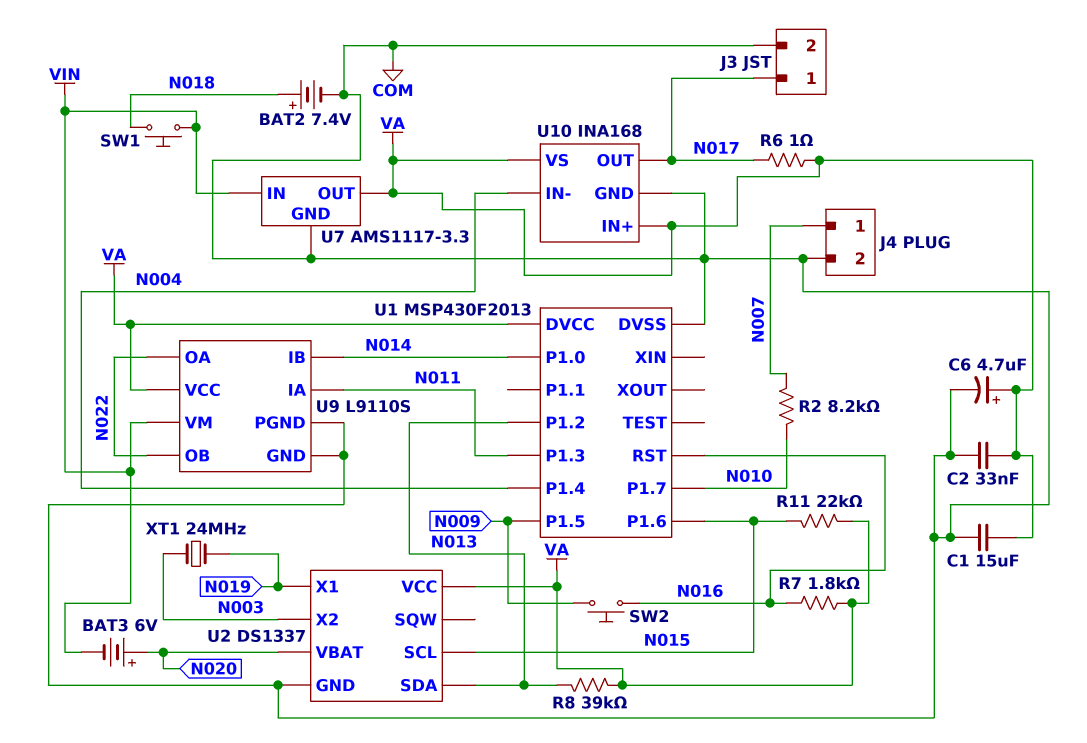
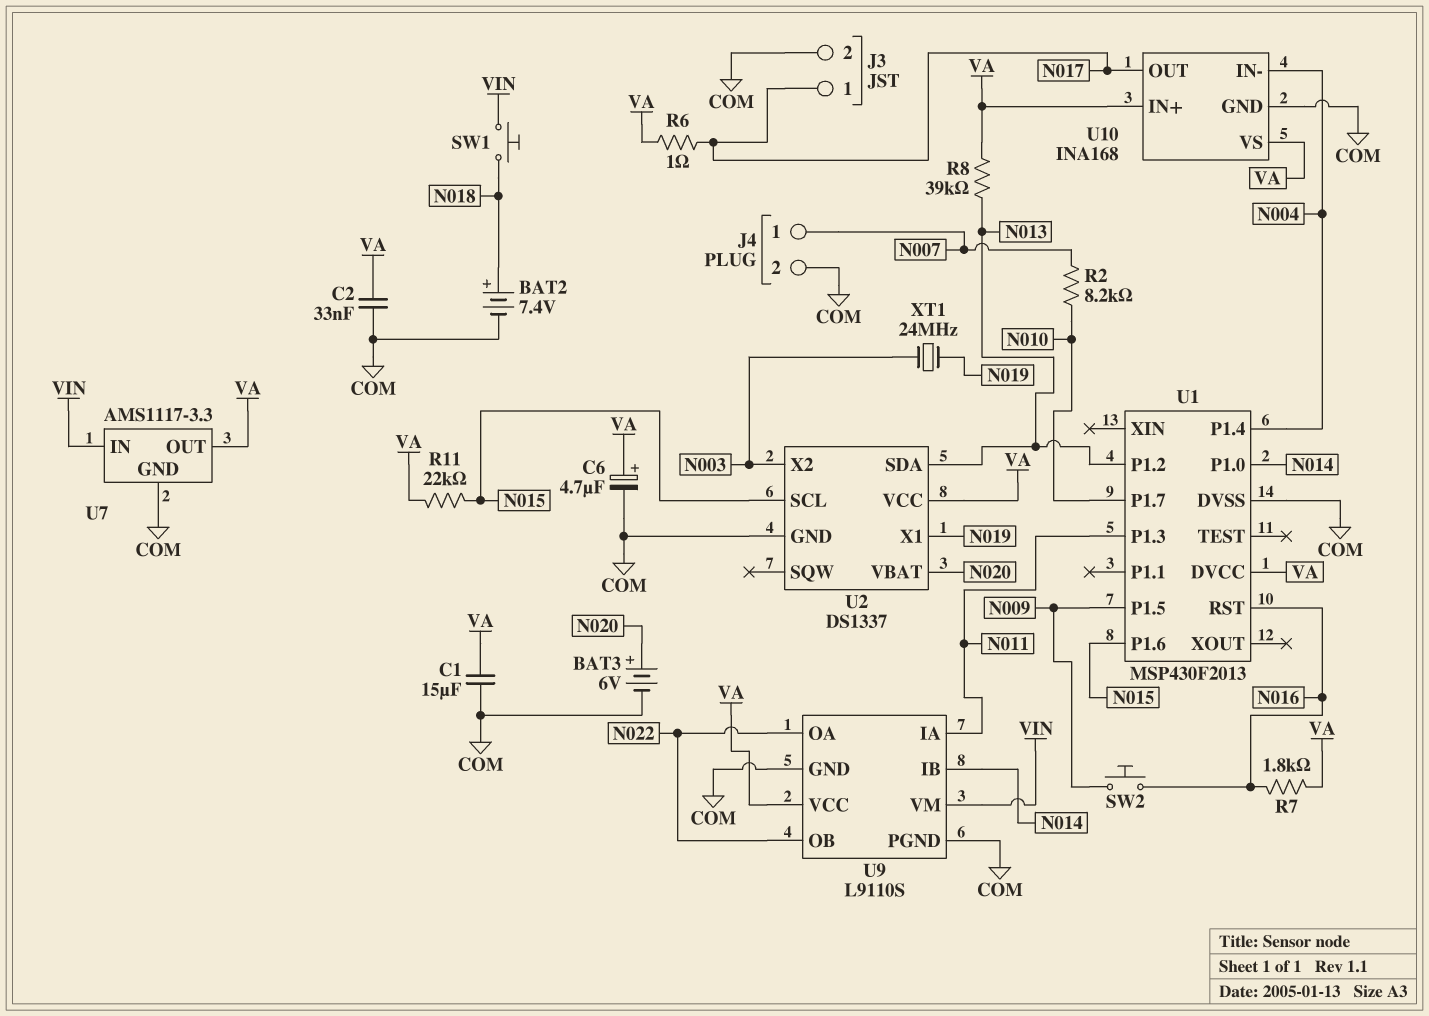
BAT3: 6V (plus N020, minus VIN) -> 6V (plus N020, minus COM)

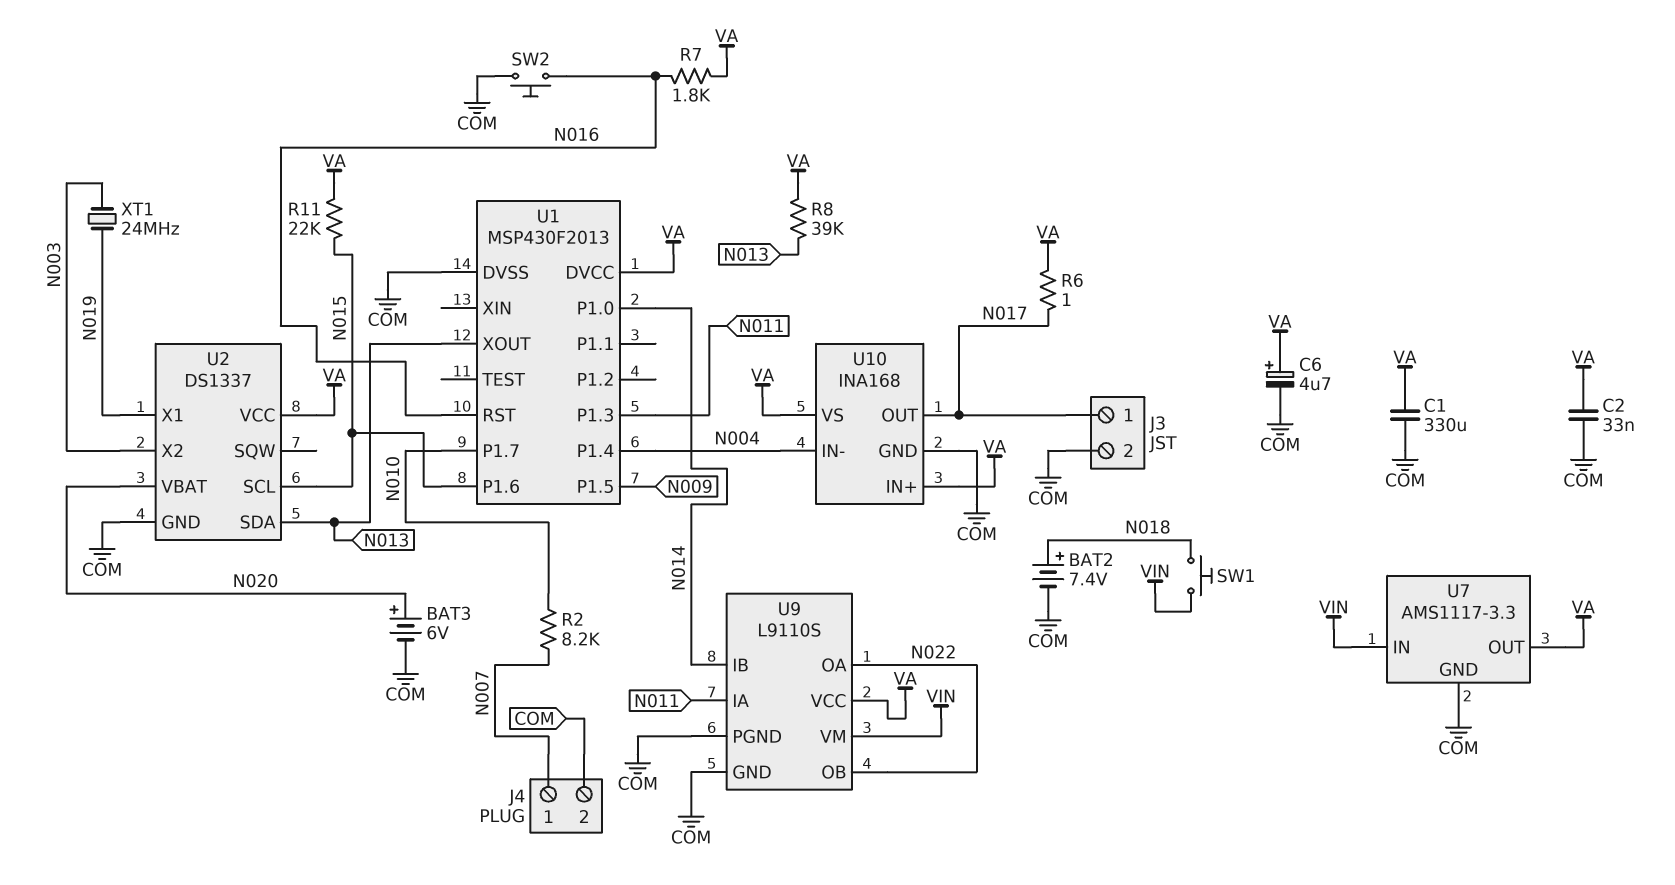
C1: 15uF (COM, VA) -> 330uF (COM, VA)
SW2: button (N009, N016) -> button (COM, N016)
U1 pin P1.2: N013 -> none
U1 pin XOUT: none -> N013

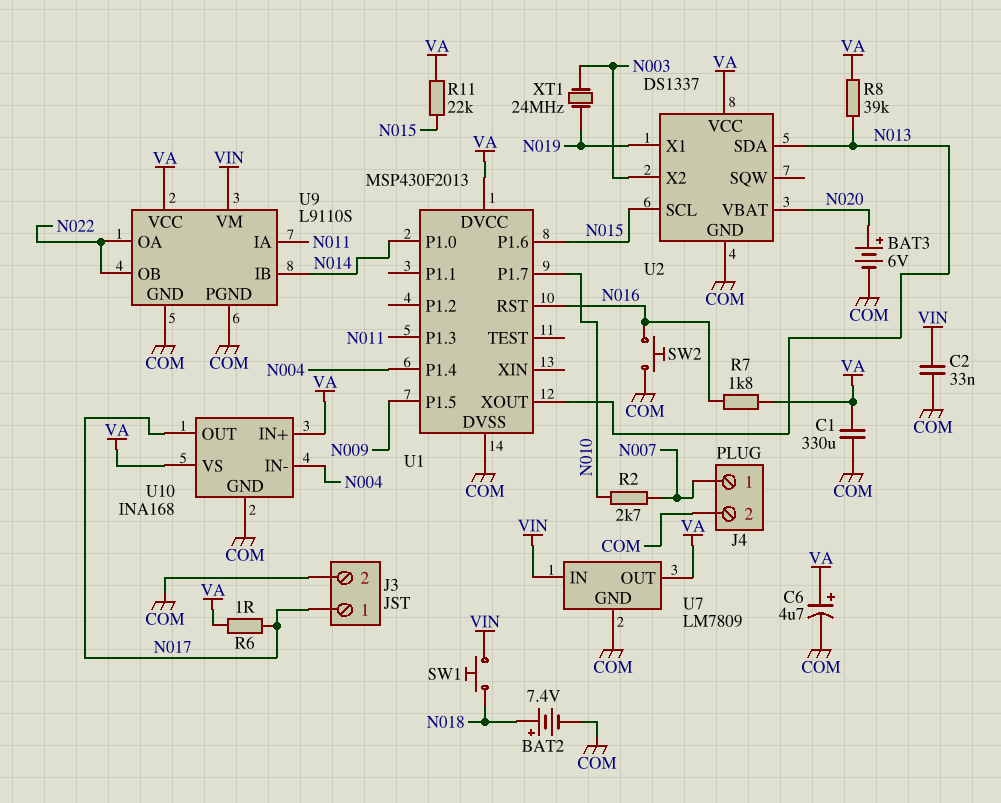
C2: 33nF (COM, VA) -> 33nF (COM, VIN)
R2: 8.2k (N007, N010) -> 2.7k (N007, N010)
U7: AMS1117-3.3 -> LM7809

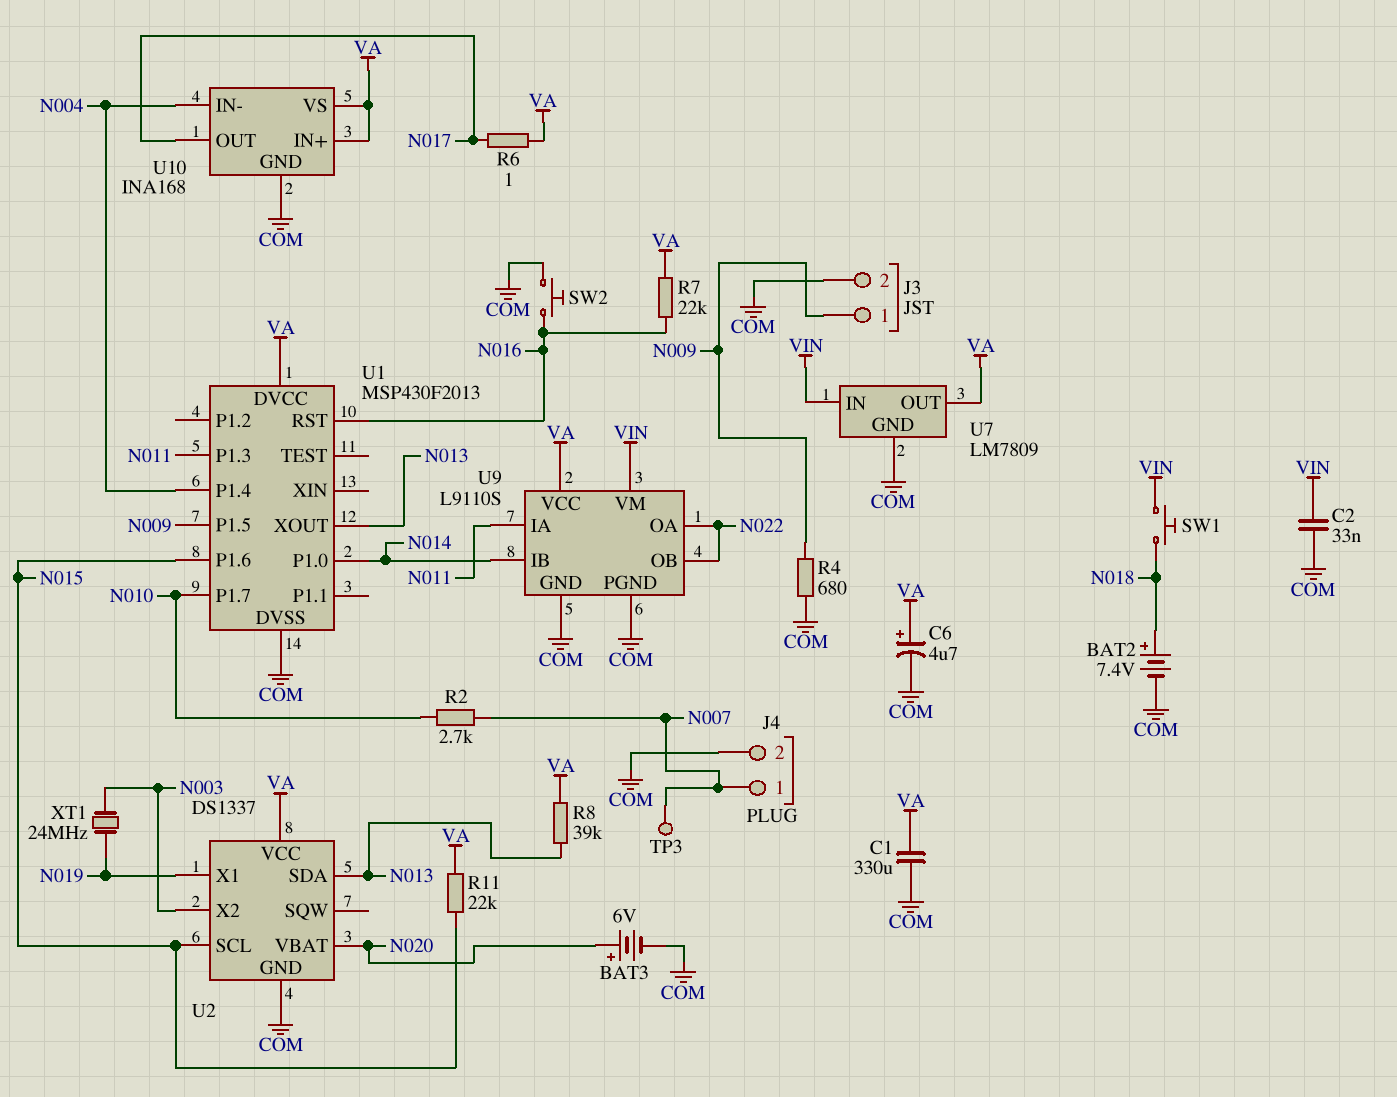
J3 pin 1: N017 -> N009
R4: none -> 680 (COM, N009)
R7: 1.8k (N016, VA) -> 22k (N016, VA)
TP3: none -> test point (N007)

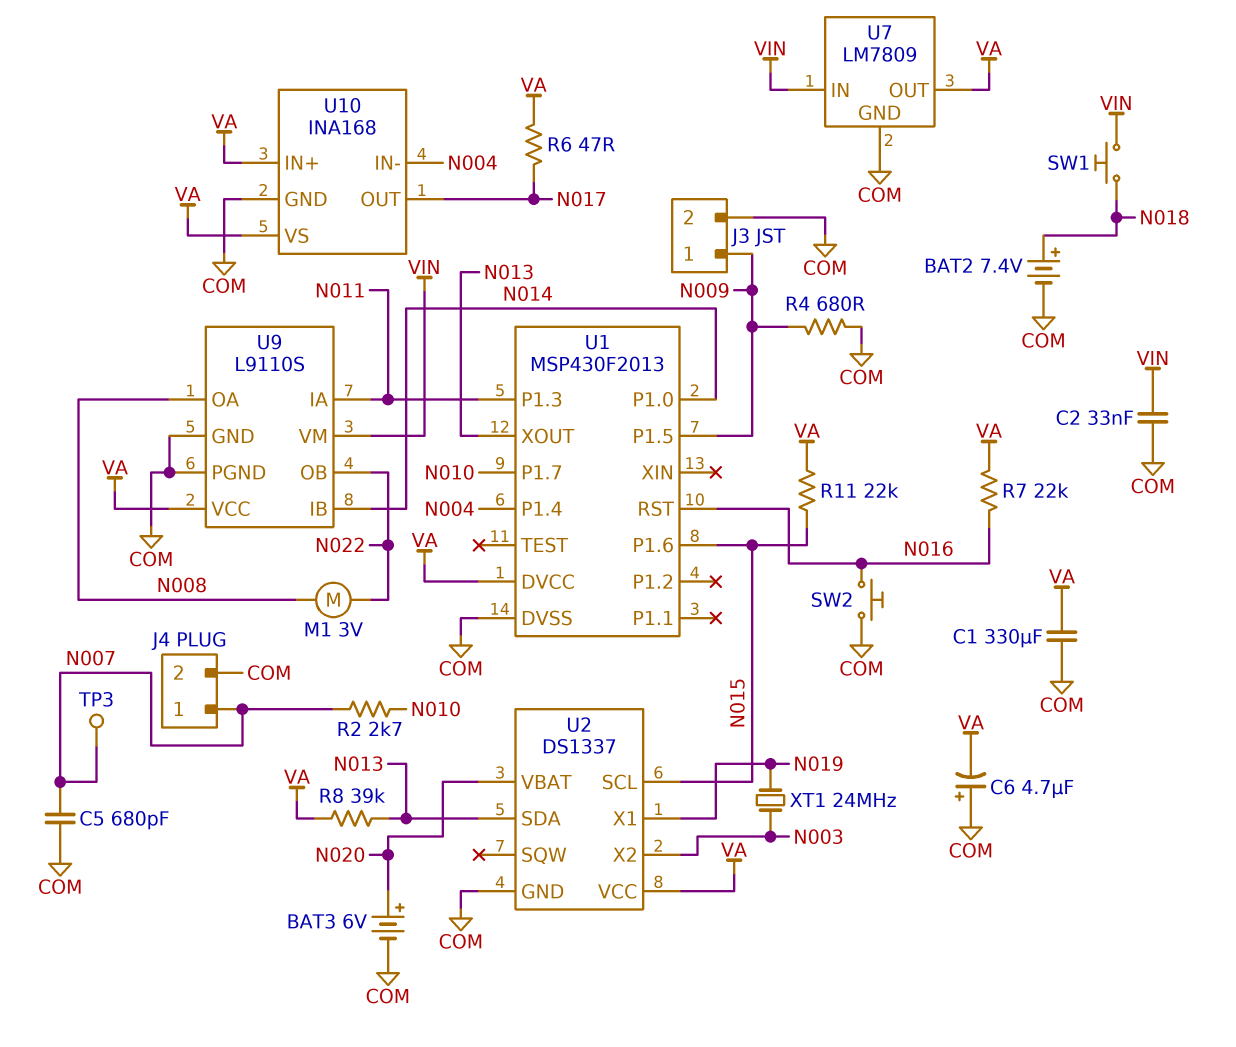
C5: none -> 680pF (COM, N007)
C6: 4.7uF (plus VA, minus COM) -> 4.7uF (plus COM, minus VA)
M1: none -> motor 3V (N008, N022)
R6: 1 (N017, VA) -> 47 (N017, VA)
U9 pin OA: N022 -> N008

